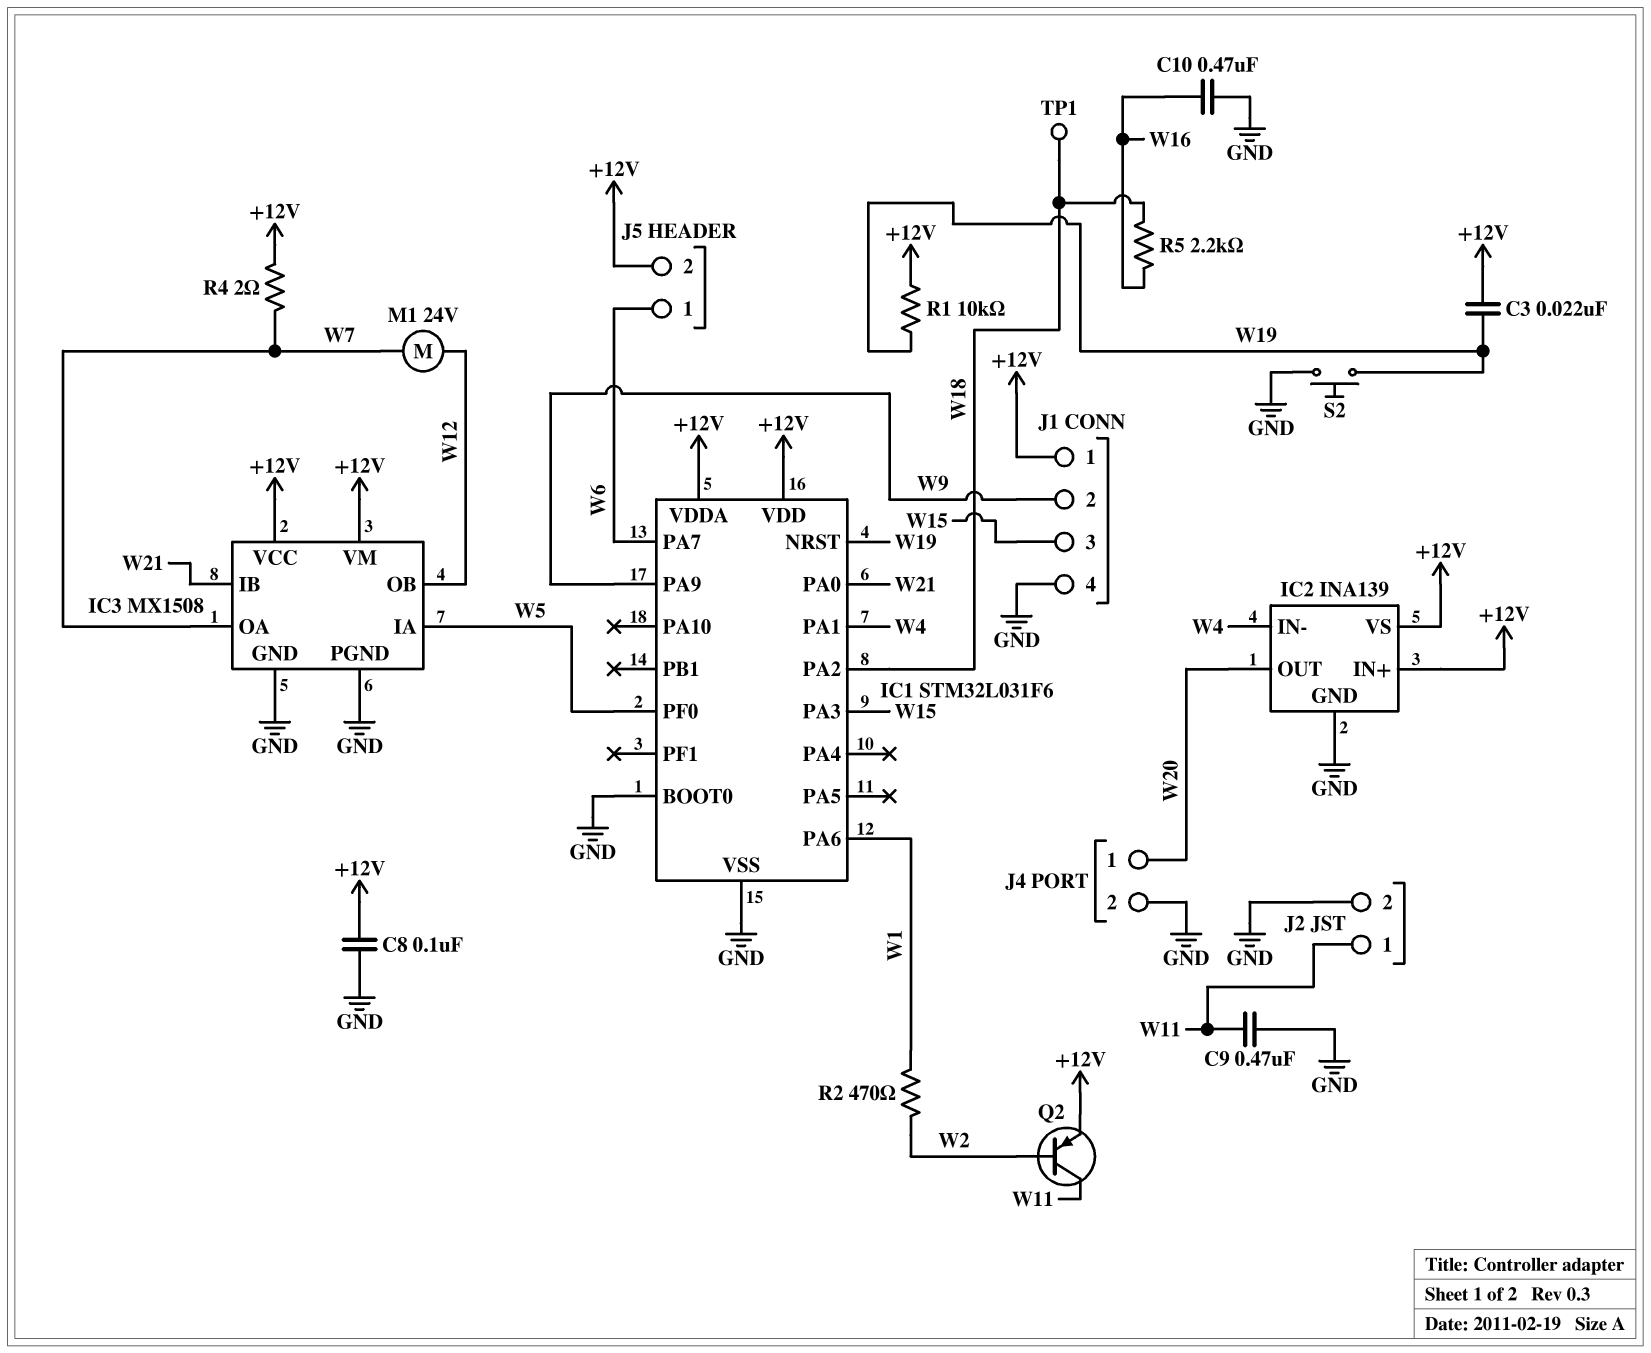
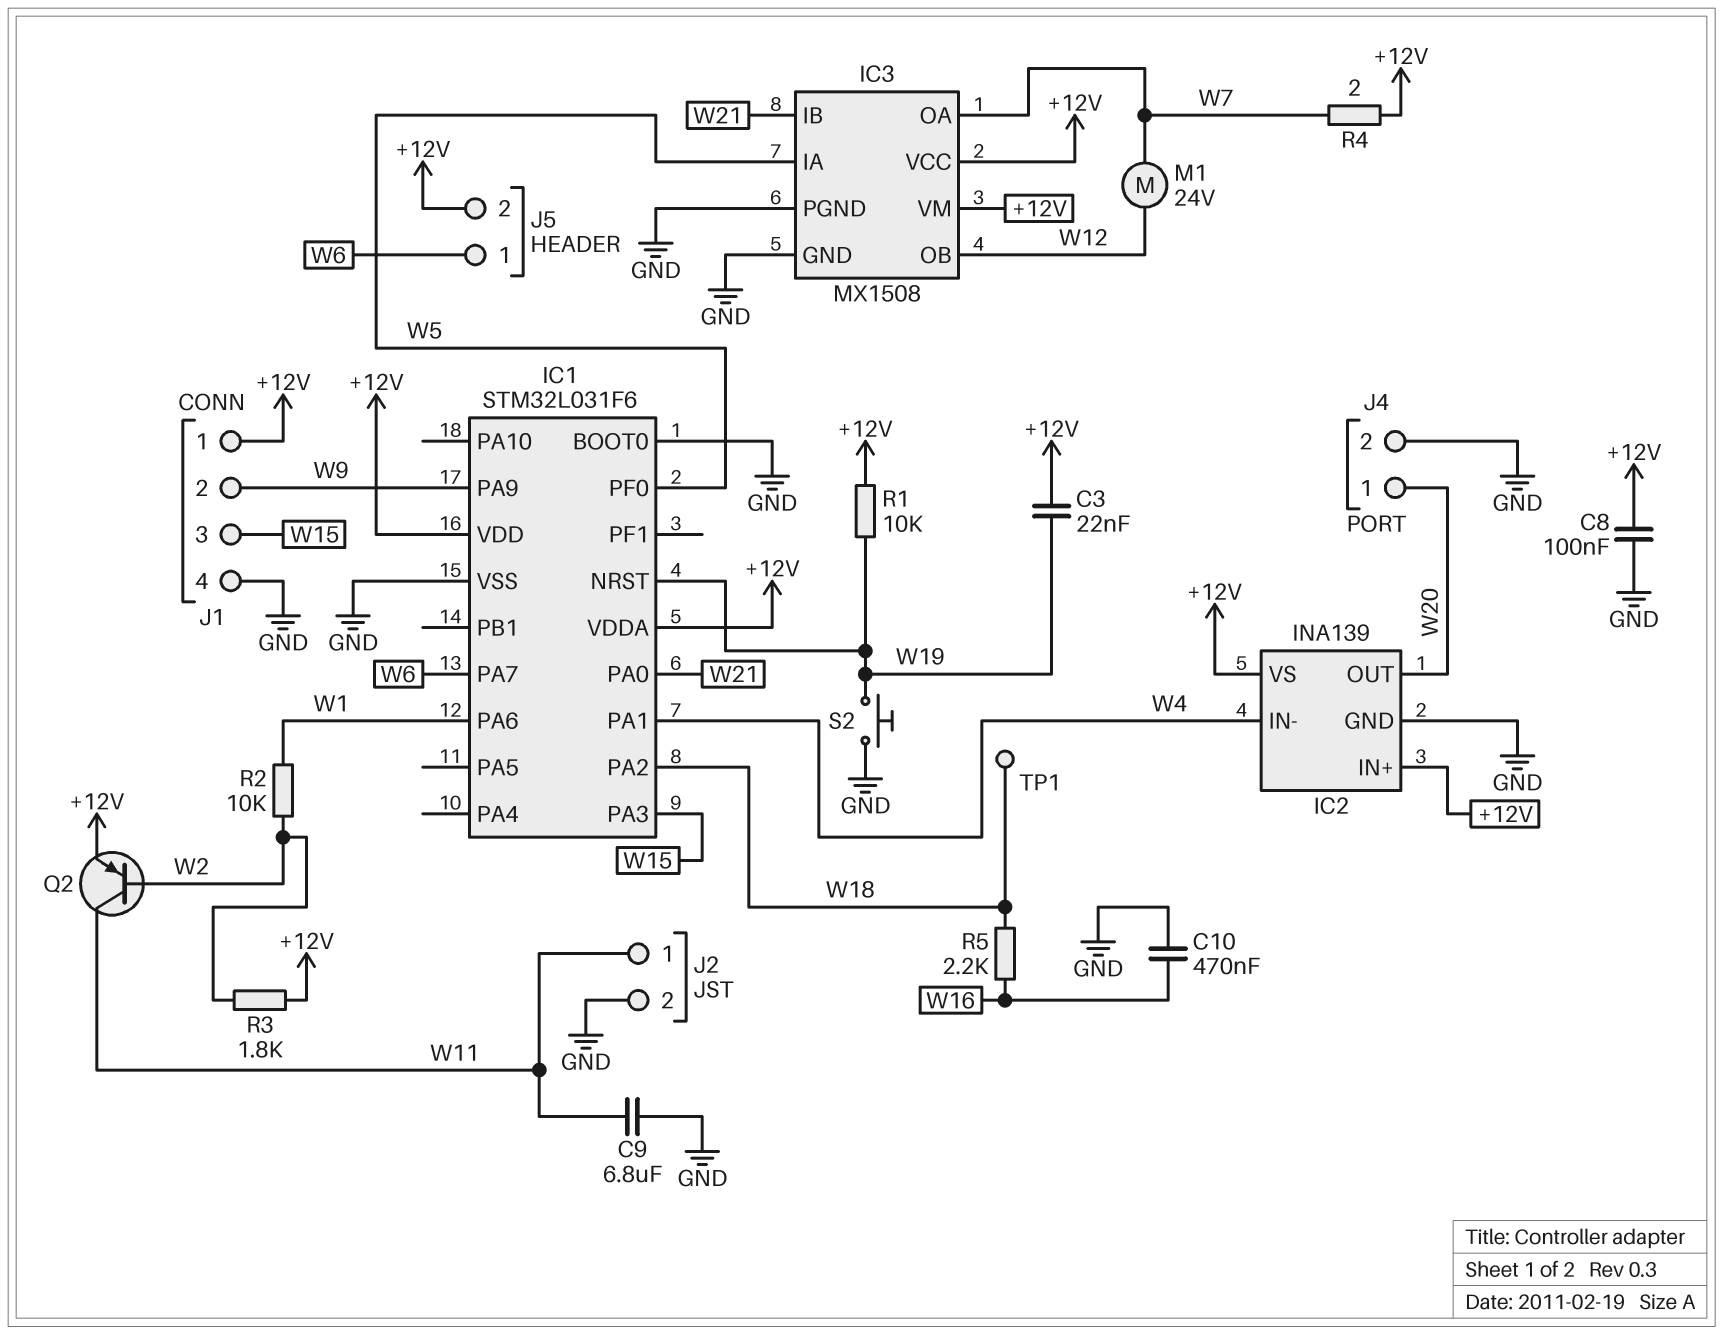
C9: 470nF (GND, W11) -> 6.8uF (GND, W11)
R2: 470 (W1, W2) -> 10k (W1, W2)
R3: none -> 1.8k (+12V, W2)

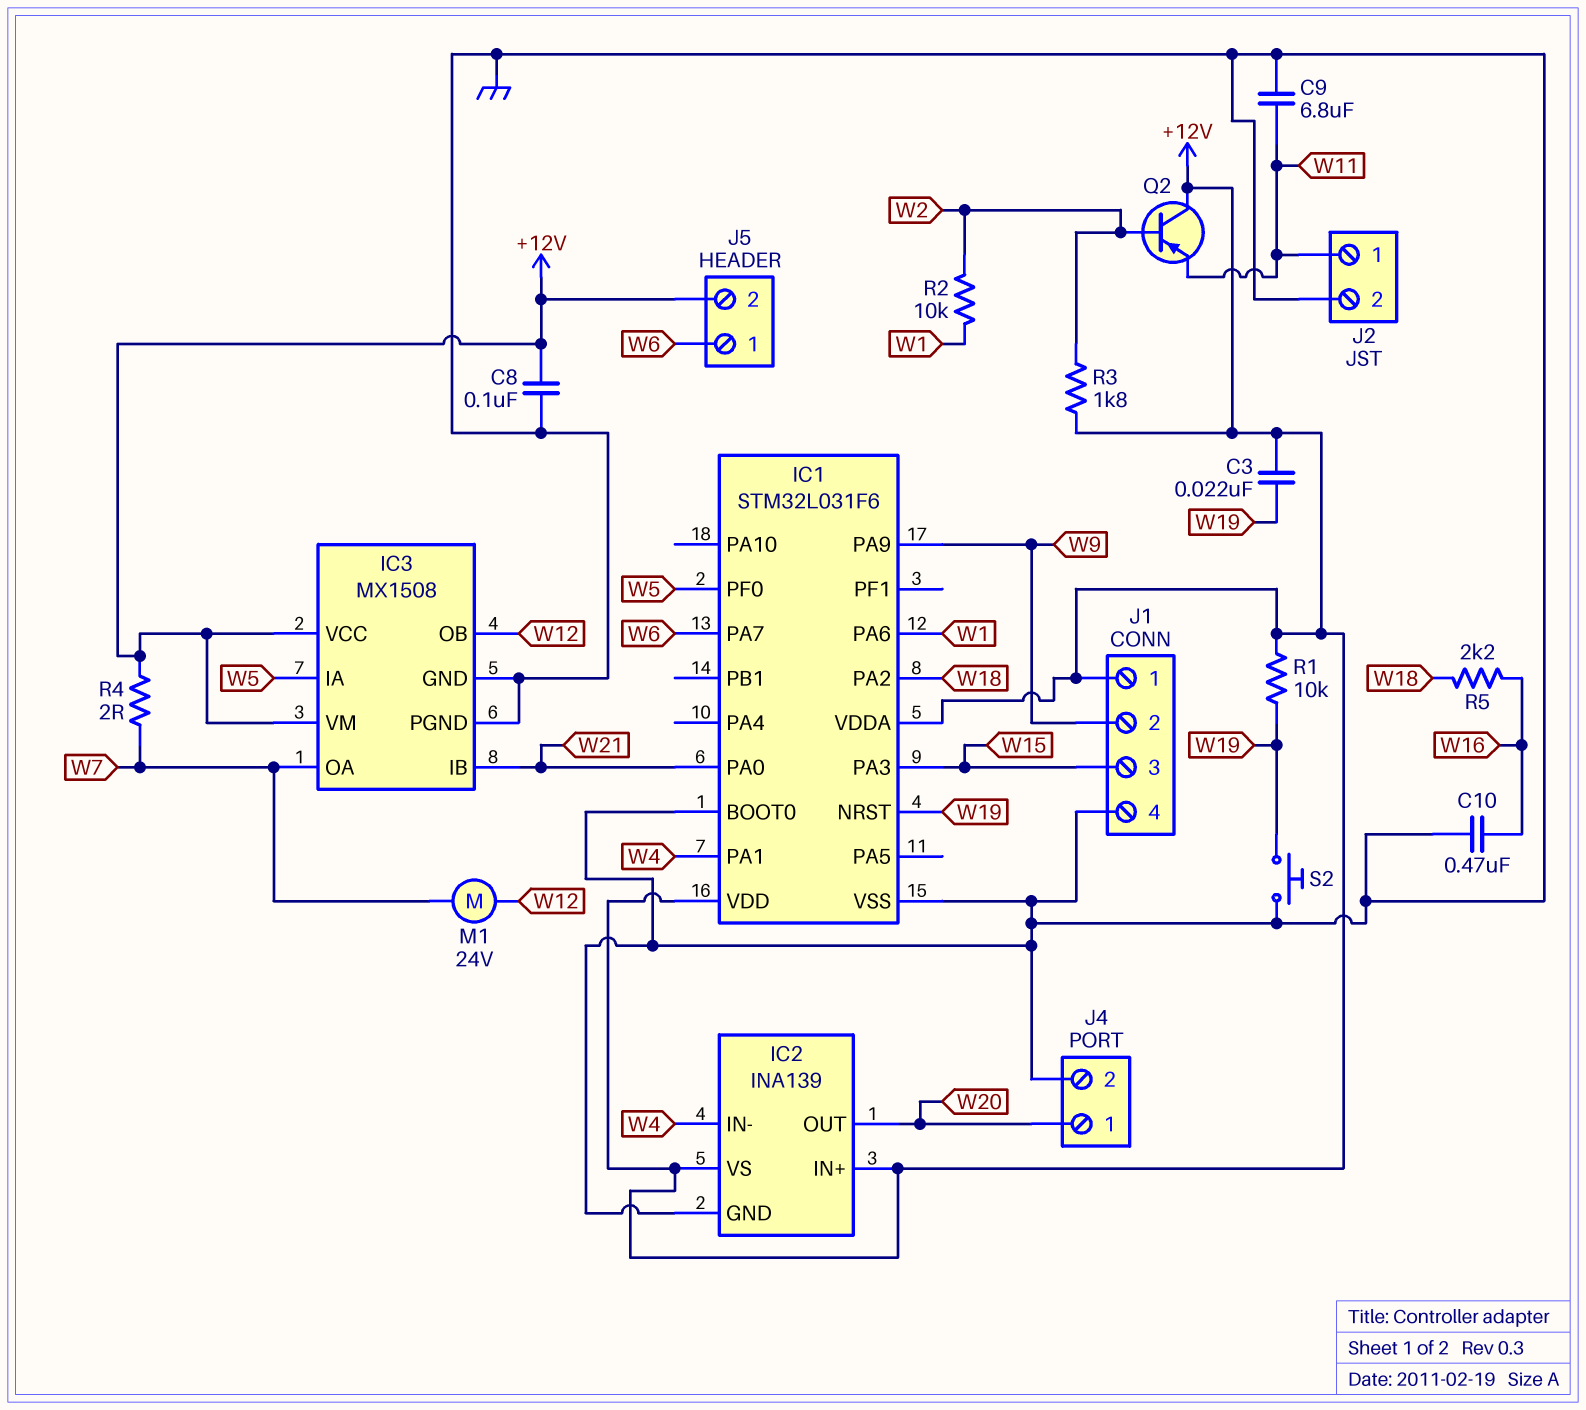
Q2: PNP (B W2, C W11, E +12V) -> PNP (B W2, C +12V, E W11)
TP1: test point (W18) -> none

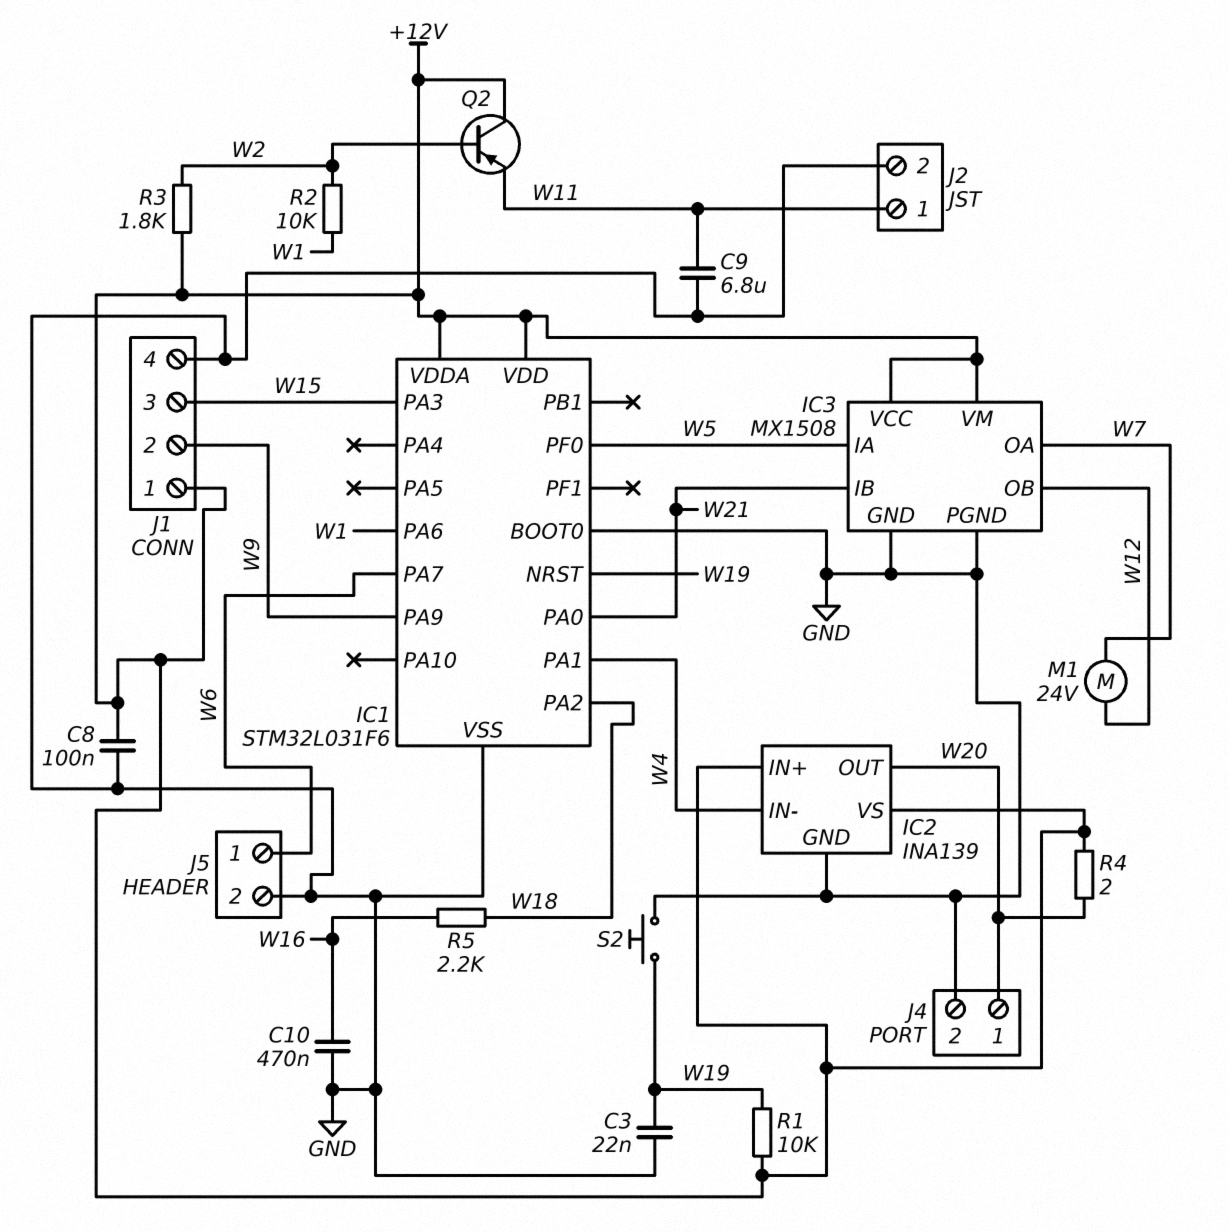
C3: 22nF (+12V, W19) -> 22nF (GND, W19)
J5 pin 2: +12V -> GND
R4: 2 (+12V, W7) -> 2 (+12V, W20)

